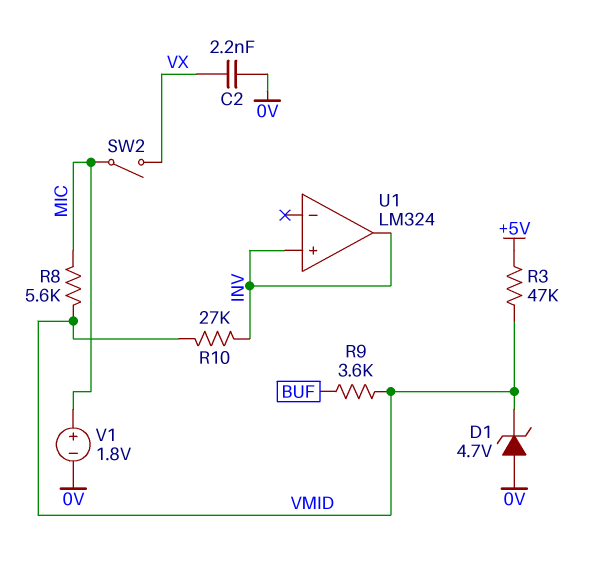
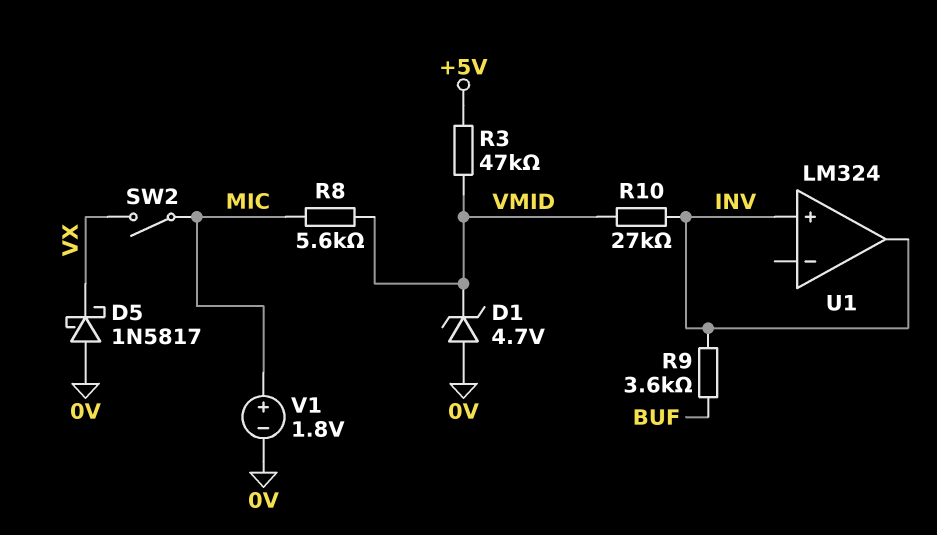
C2: 2.2nF (0V, VX) -> none
D5: none -> schottky 1N5817 (A 0V, K VX)
R9: 3.6k (BUF, VMID) -> 3.6k (BUF, INV)

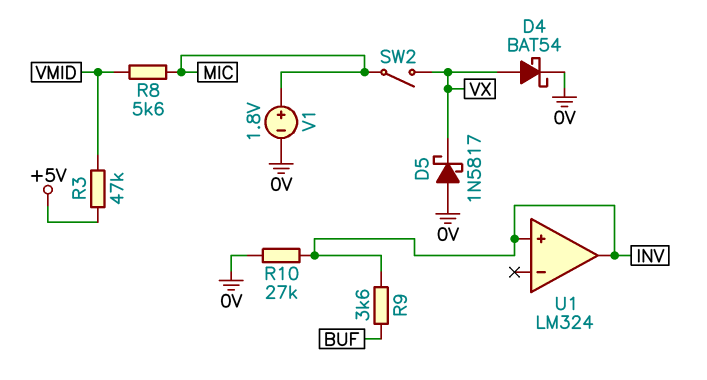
D1: zener 4.7V (A 0V, K VMID) -> none
D4: none -> schottky BAT54 (A VX, K 0V)
R10: 27k (INV, VMID) -> 27k (0V, INV)

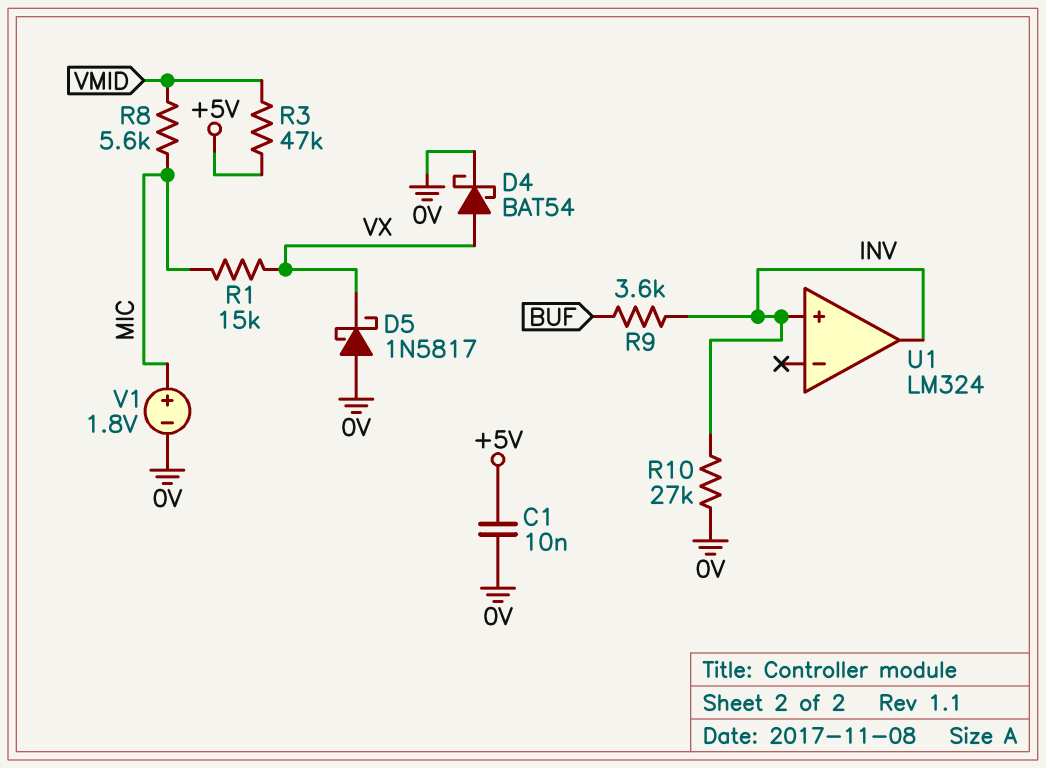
C1: none -> 10nF (+5V, 0V)
R1: none -> 15k (MIC, VX)
SW2: switch (MIC, VX) -> none

